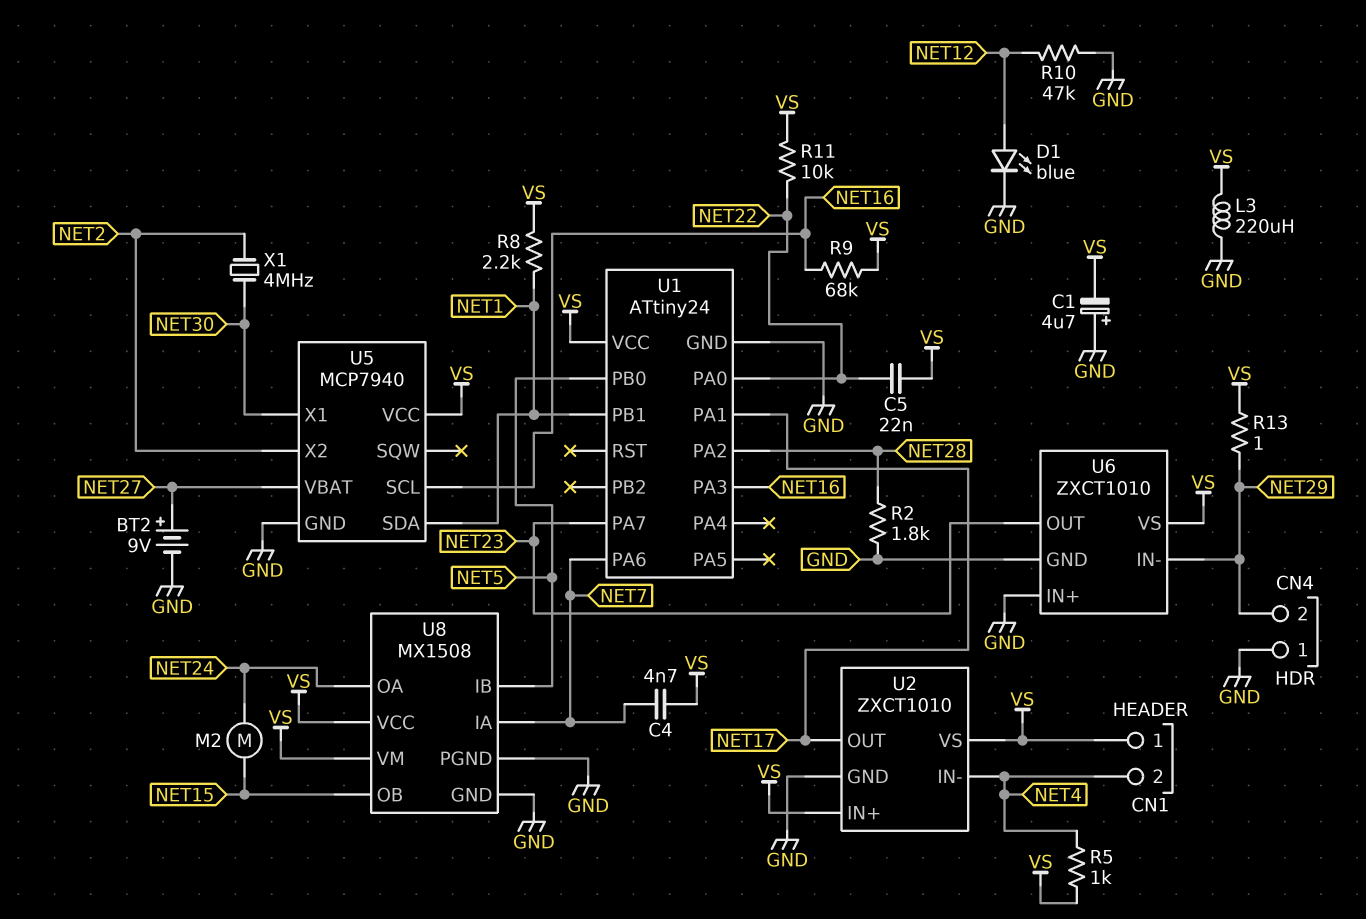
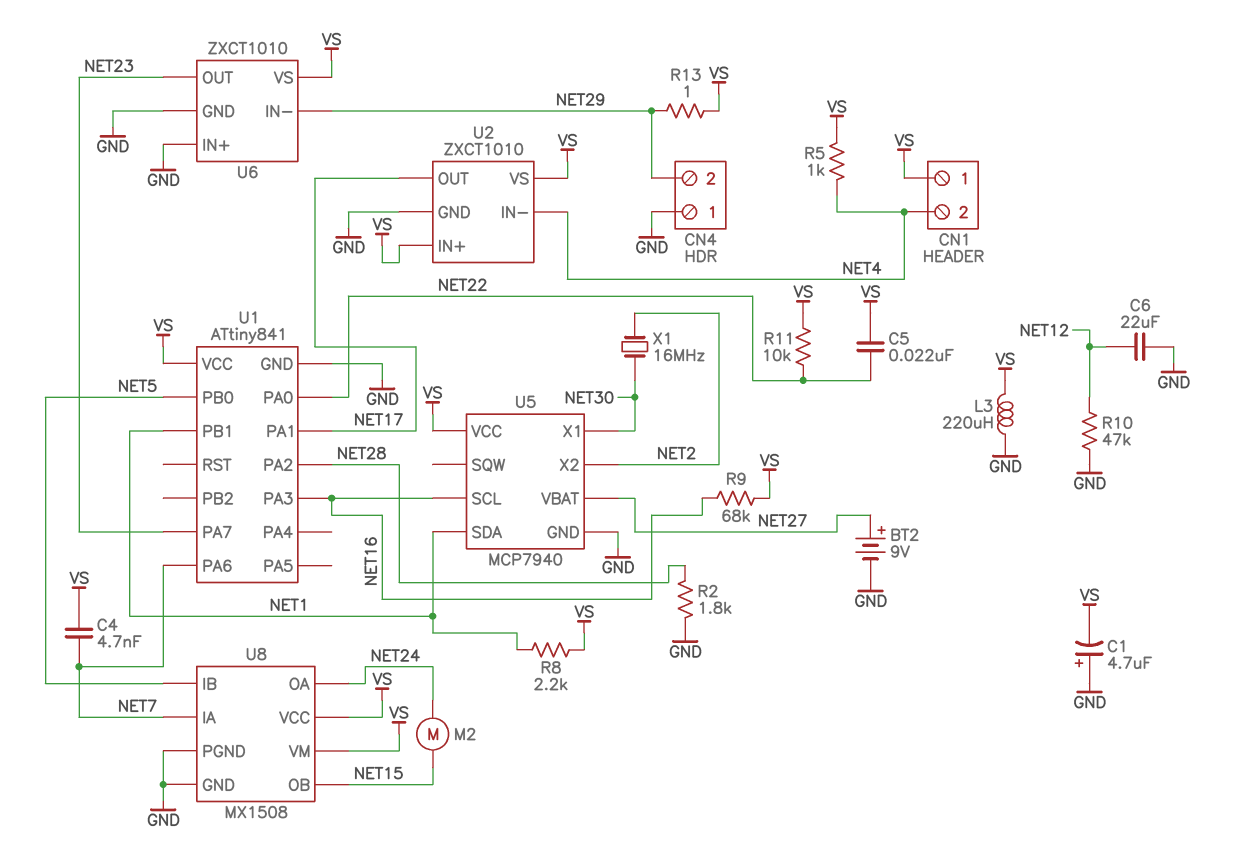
C6: none -> 22uF (GND, NET12)
D1: LED blue (A NET12, K GND) -> none
U1: ATtiny24 -> ATtiny841
X1: 4MHz (NET2, NET30) -> 16MHz (NET2, NET30)

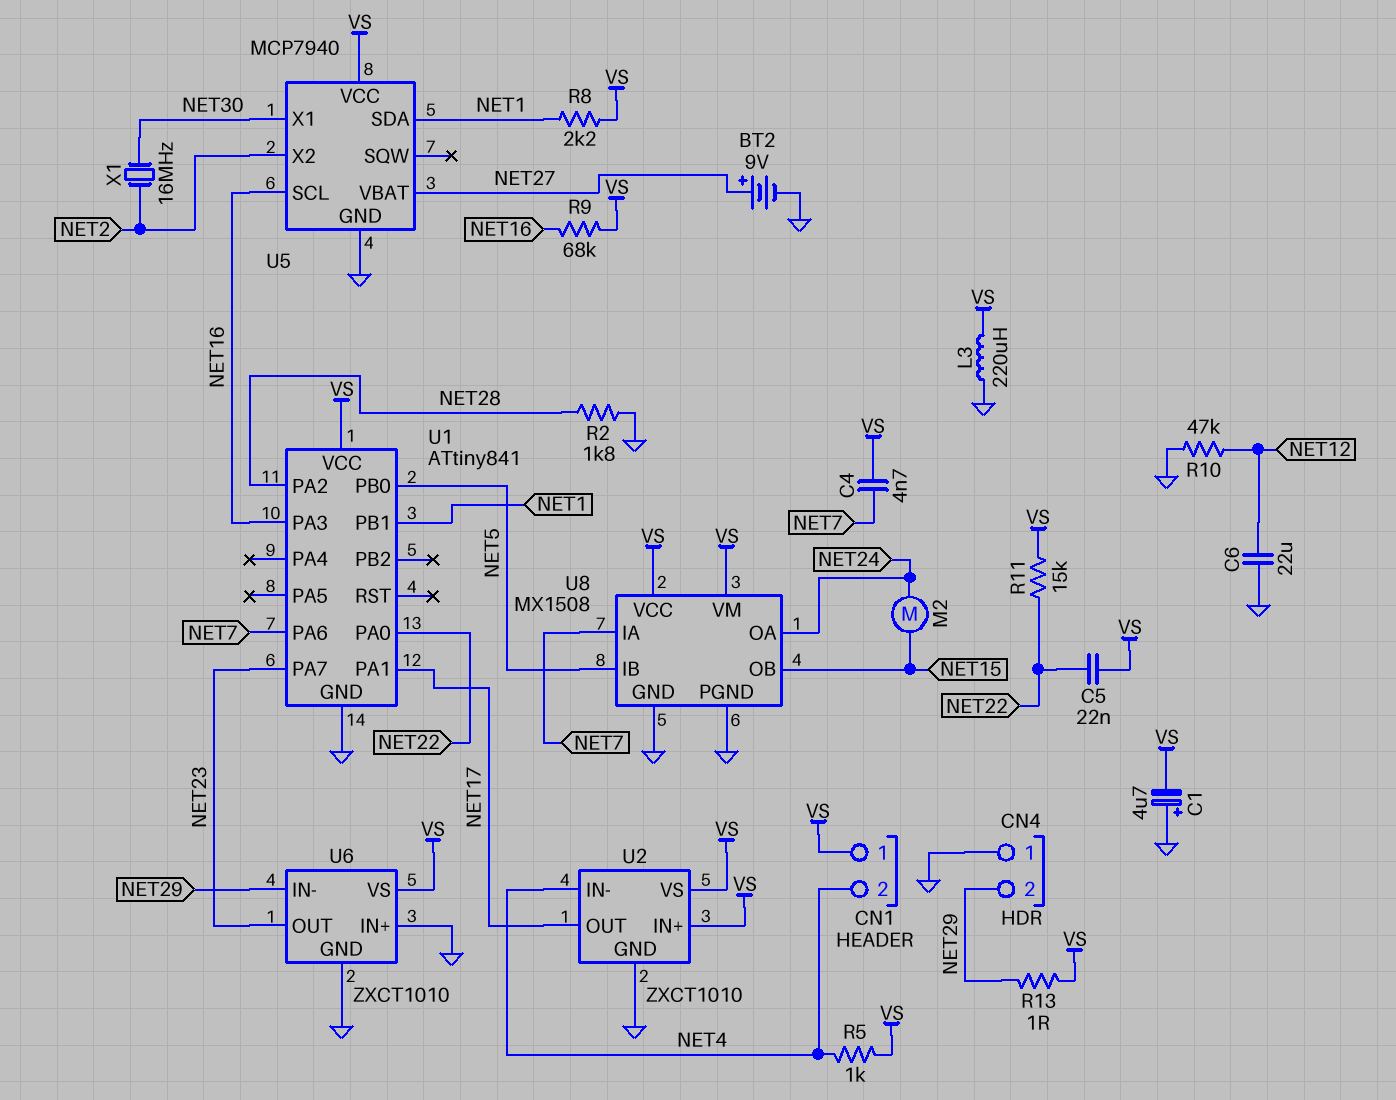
R11: 10k (NET22, VS) -> 15k (NET22, VS)

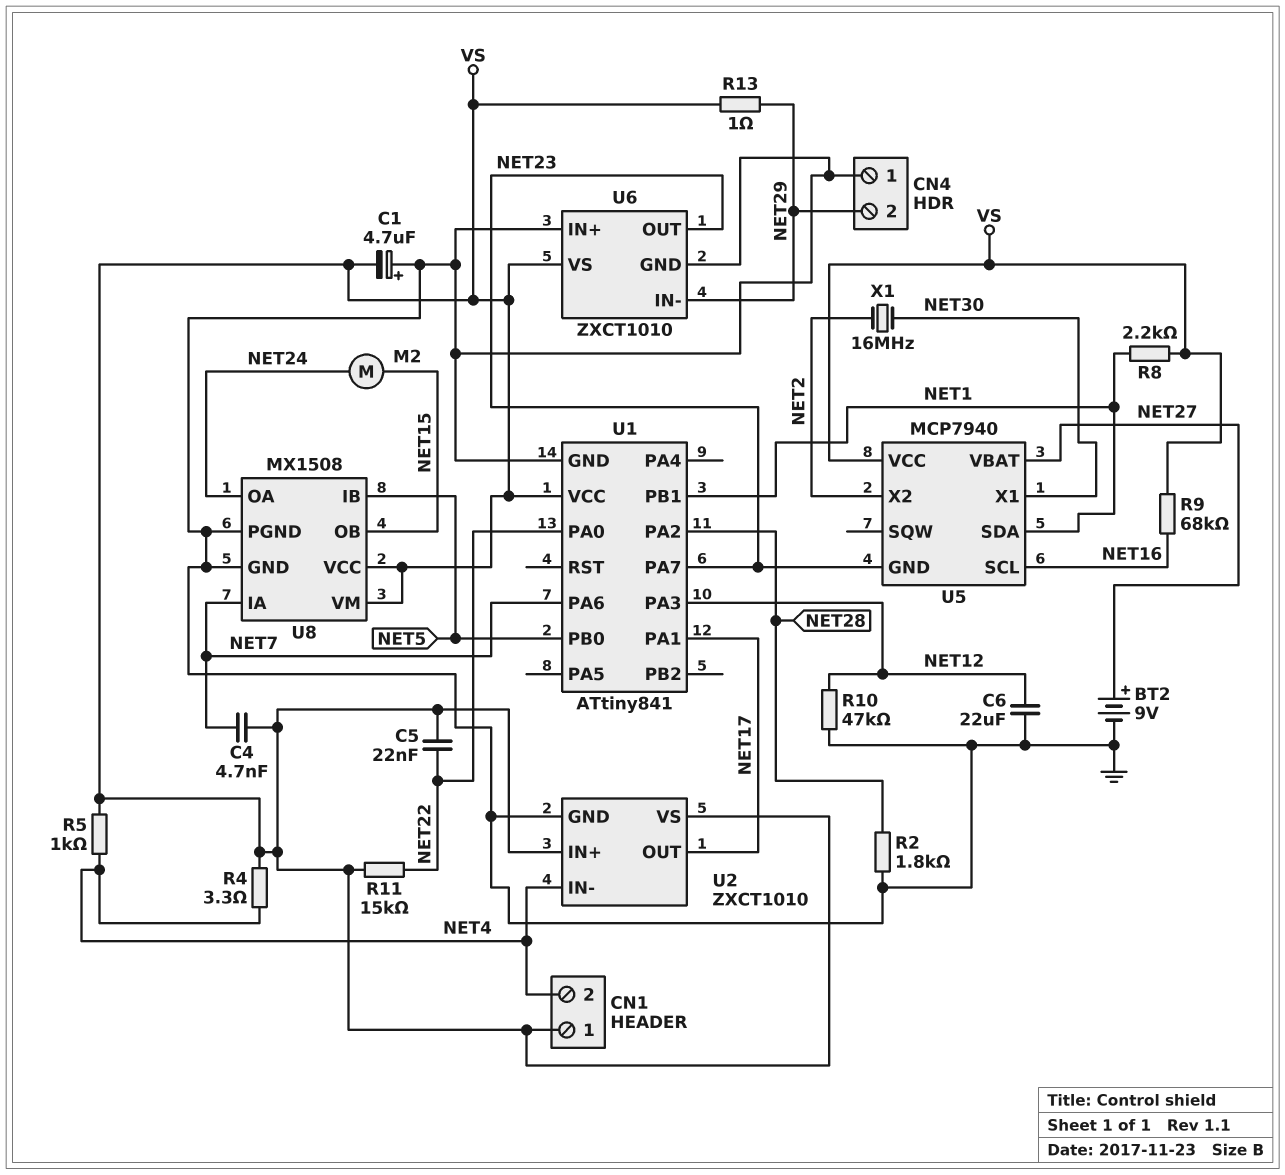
L3: 220uH (GND, VS) -> none
R4: none -> 3.3 (NET4, VS)
U1 pin PA3: NET16 -> NET12
U5 pin GND: GND -> NET23

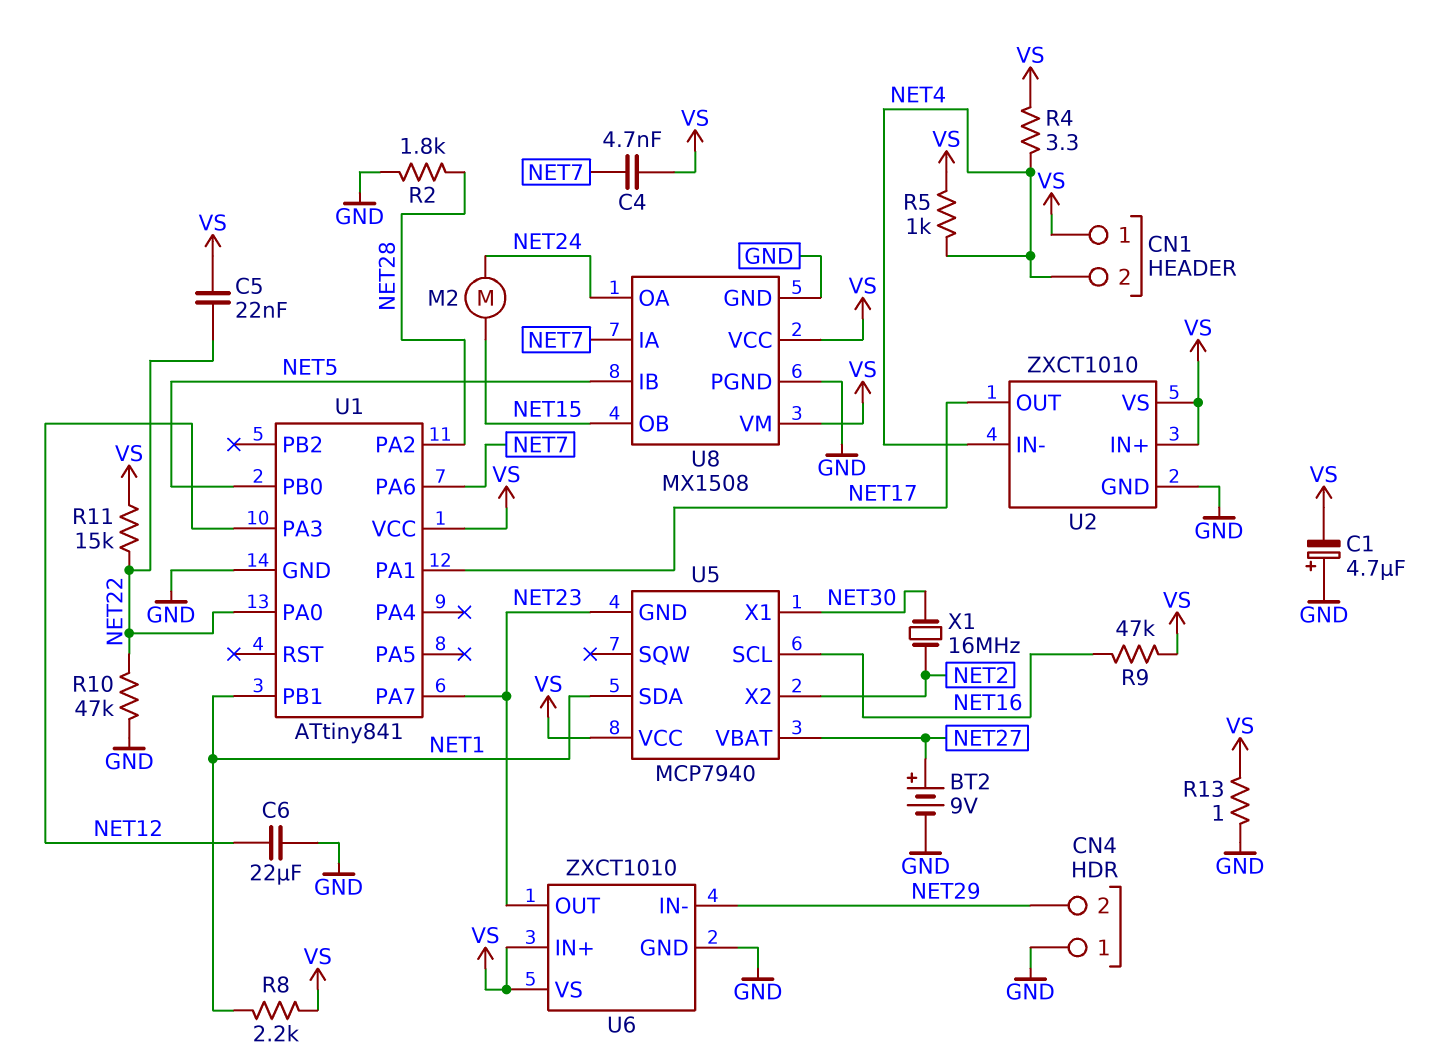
R9: 68k (NET16, VS) -> 47k (NET16, VS)
R10: 47k (GND, NET12) -> 47k (GND, NET22)
R13: 1 (NET29, VS) -> 1 (GND, VS)
U6 pin IN+: GND -> VS

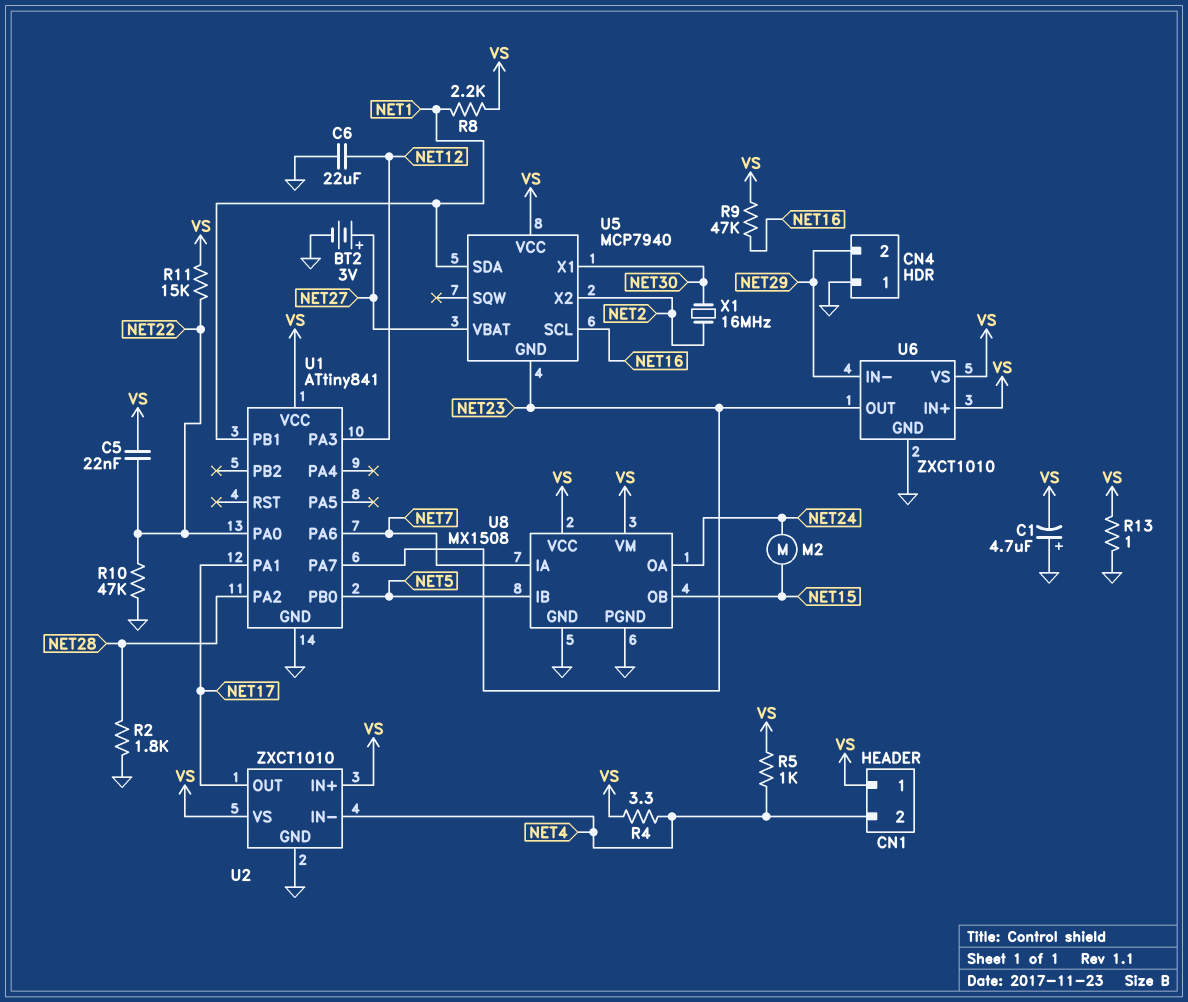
BT2: 9V (plus NET27, minus GND) -> 3V (plus NET27, minus GND)
C4: 4.7nF (NET7, VS) -> none

